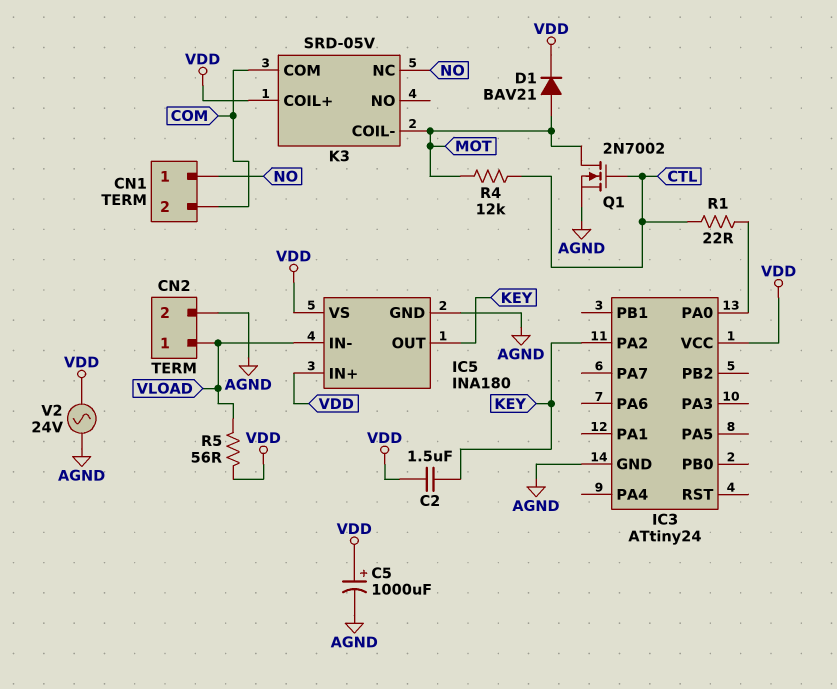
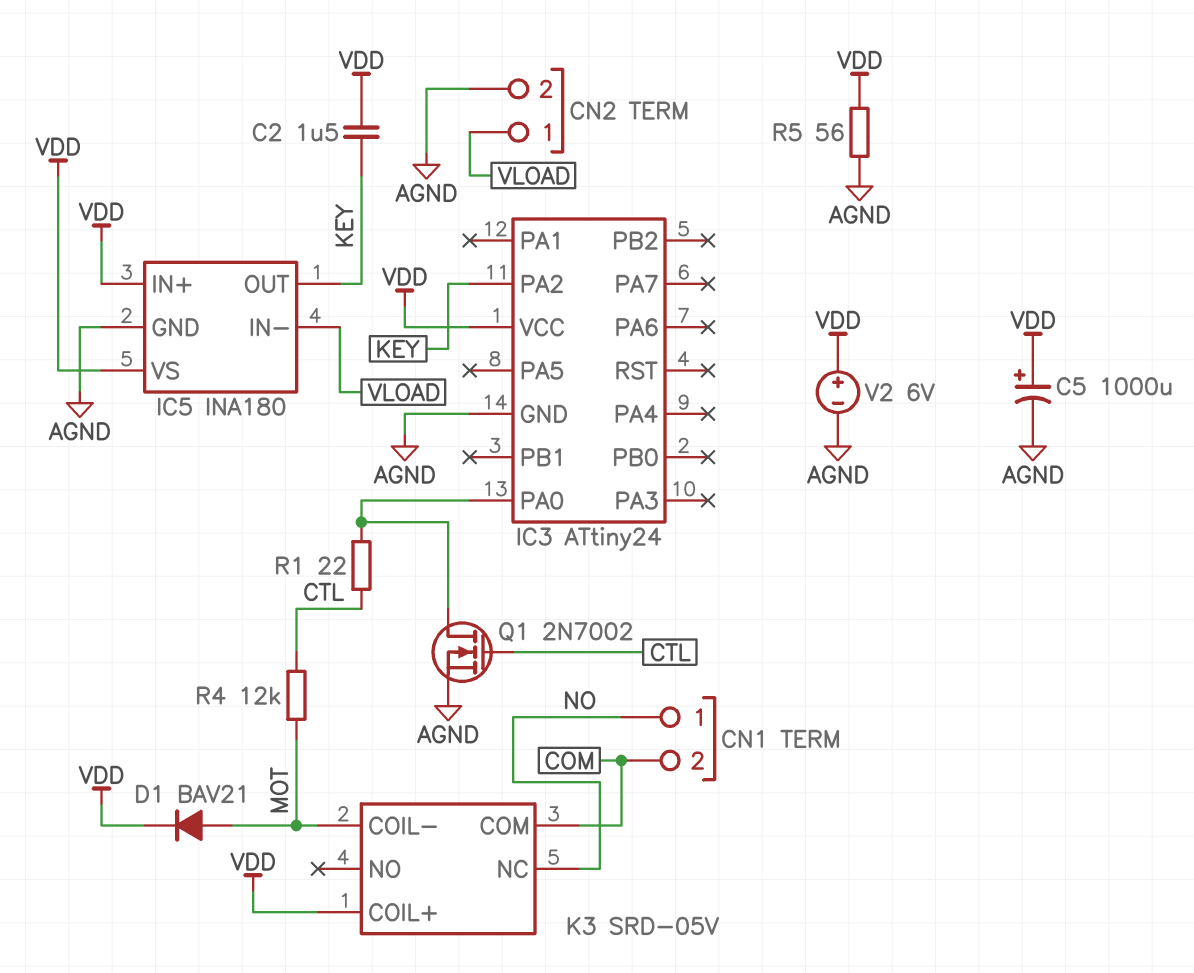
Q1: NMOS 2N7002 (G CTL, D MOT, S AGND) -> NMOS 2N7002 (G CTL, D IC3/PA0, S AGND)
R5: 56 (VDD, VLOAD) -> 56 (AGND, VDD)
V2: AC 24V (AGND, VDD) -> 6V (plus VDD, minus AGND)

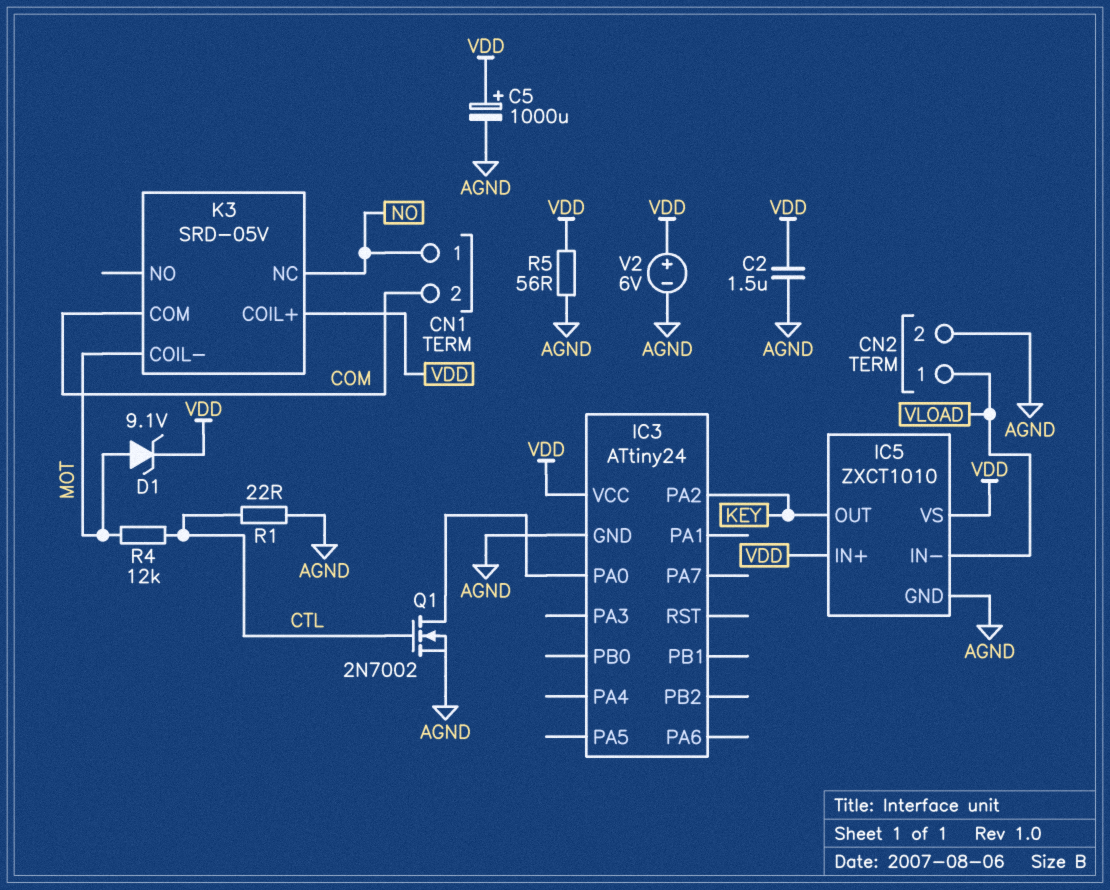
C2: 1.5uF (KEY, VDD) -> 1.5uF (AGND, VDD)
D1: diode BAV21 (A MOT, K VDD) -> zener 9.1V (A MOT, K VDD)
IC5: INA180 -> ZXCT1010
R1: 22 (CTL, IC3/PA0) -> 22 (AGND, CTL)

